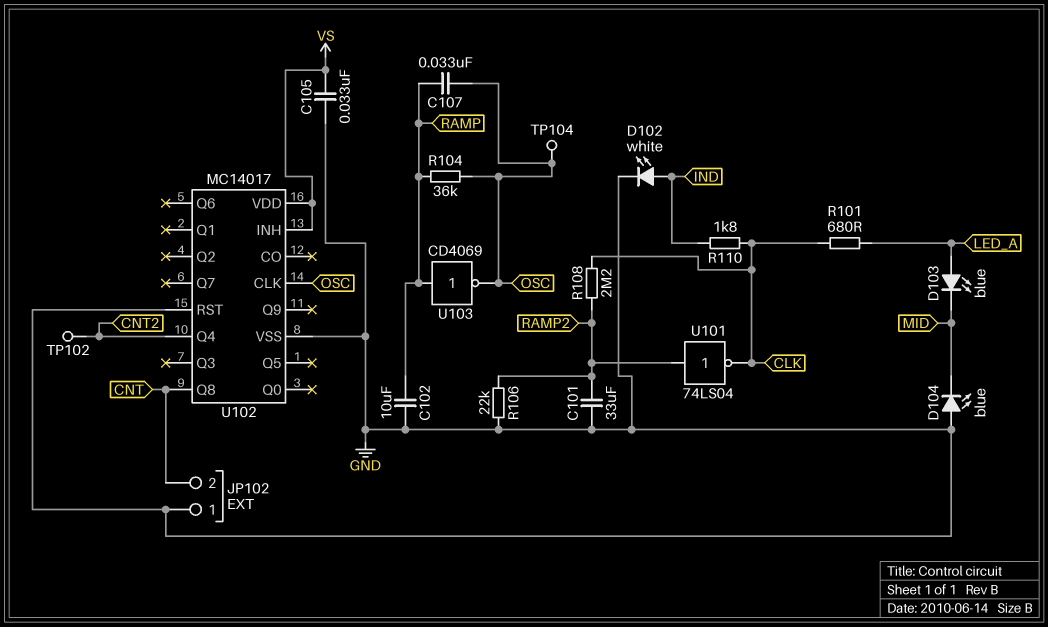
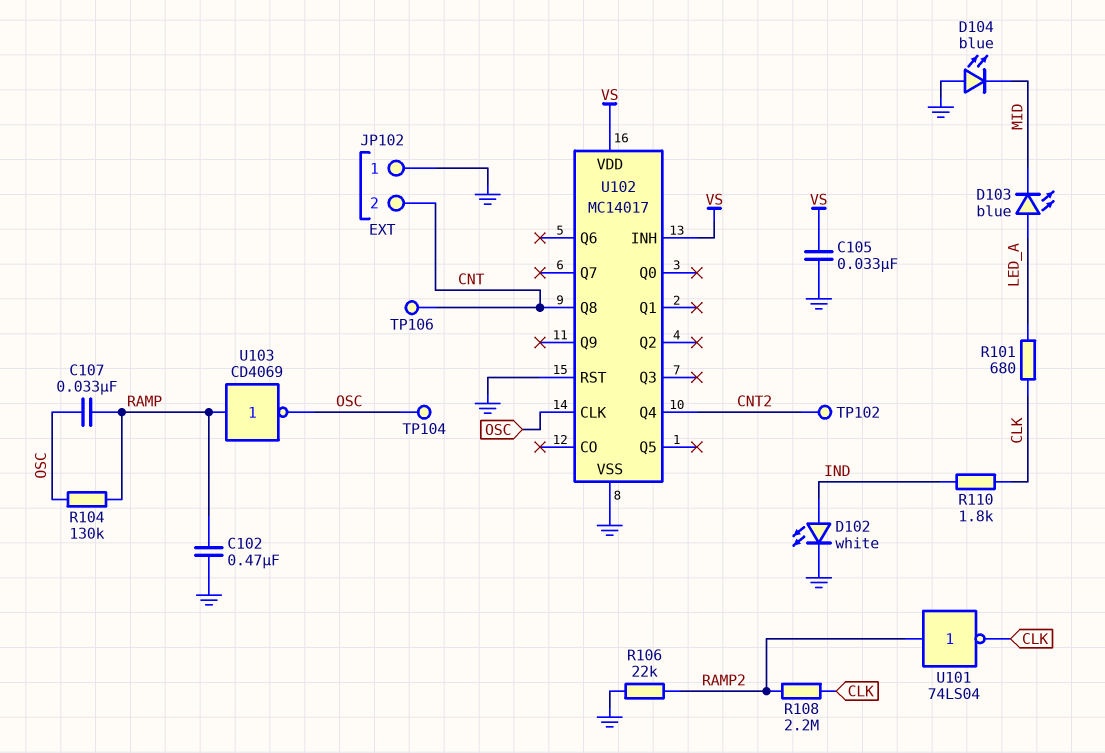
C101: 33uF (GND, RAMP2) -> none
C102: 10uF (GND, RAMP) -> 470nF (GND, RAMP)
R104: 36k (OSC, RAMP) -> 130k (OSC, RAMP)
TP106: none -> test point (CNT)

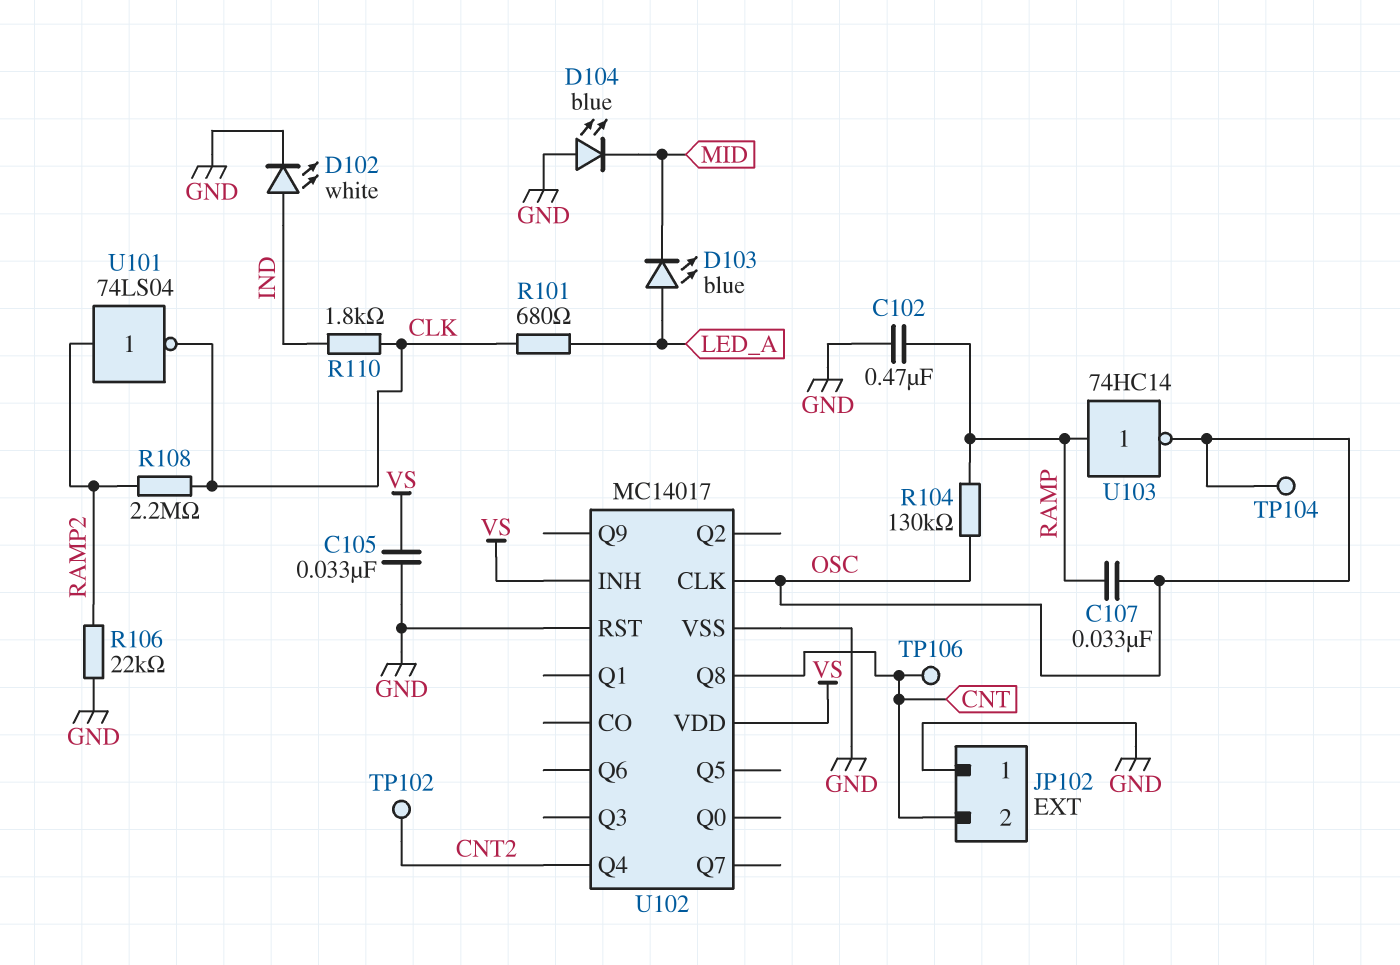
U103: NOT CD4069 (in RAMP, out OSC) -> NOT 74HC14 (in RAMP, out OSC)

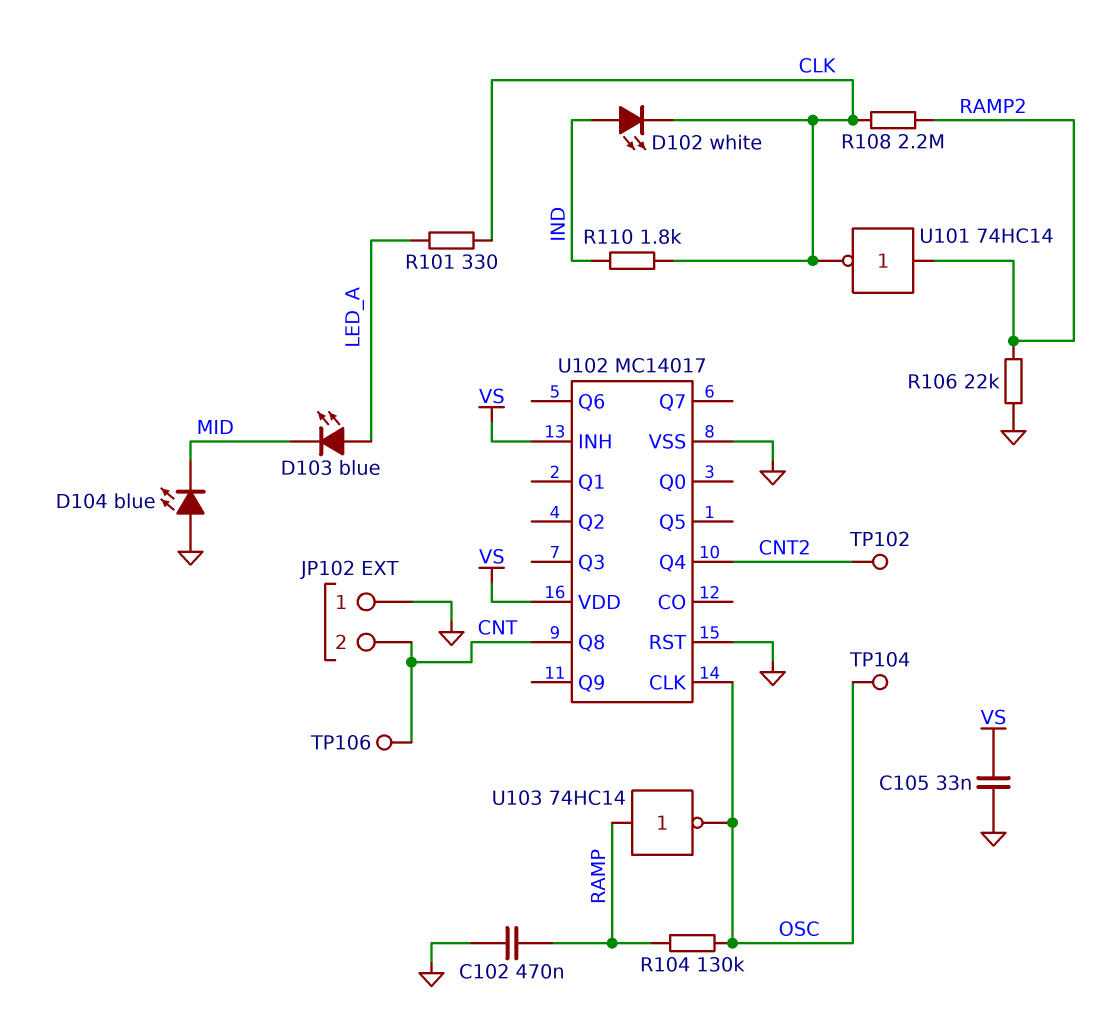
C107: 33nF (OSC, RAMP) -> none
D102: LED white (A IND, K GND) -> LED white (A IND, K CLK)
R101: 680 (CLK, LED_A) -> 330 (CLK, LED_A)
U101: NOT 74LS04 (in RAMP2, out CLK) -> NOT 74HC14 (in RAMP2, out CLK)

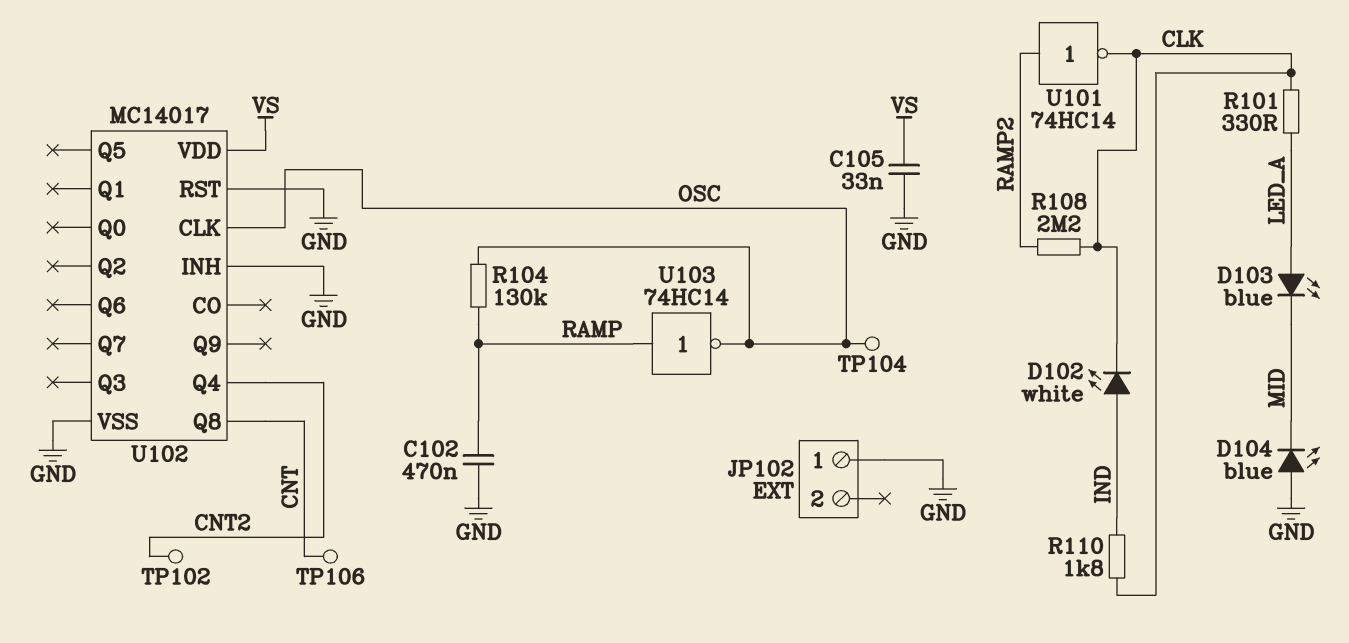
JP102 pin 2: CNT -> none
R106: 22k (GND, RAMP2) -> none
U102 pin INH: VS -> GND

